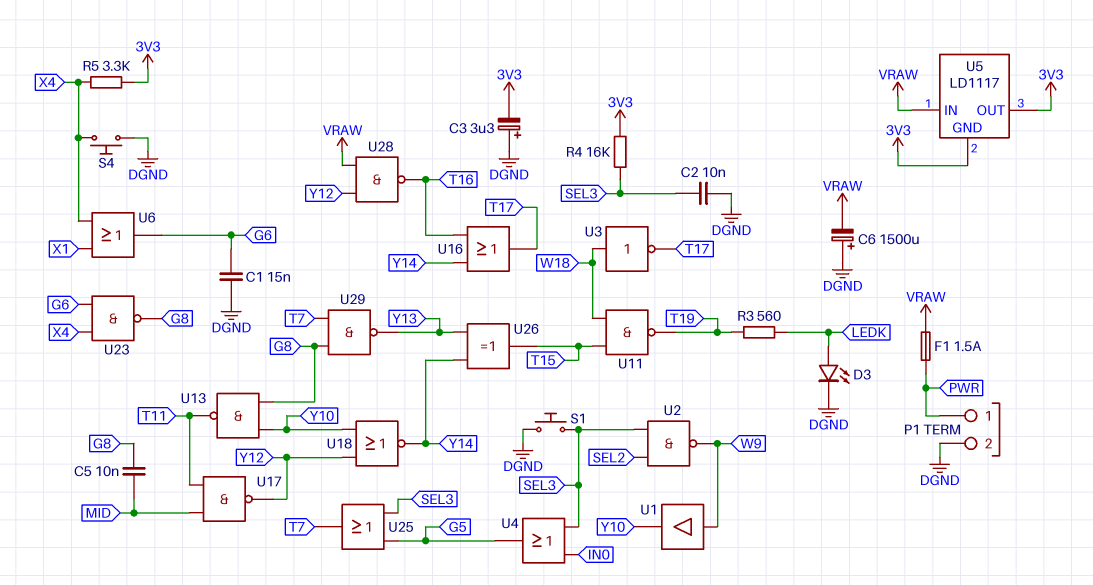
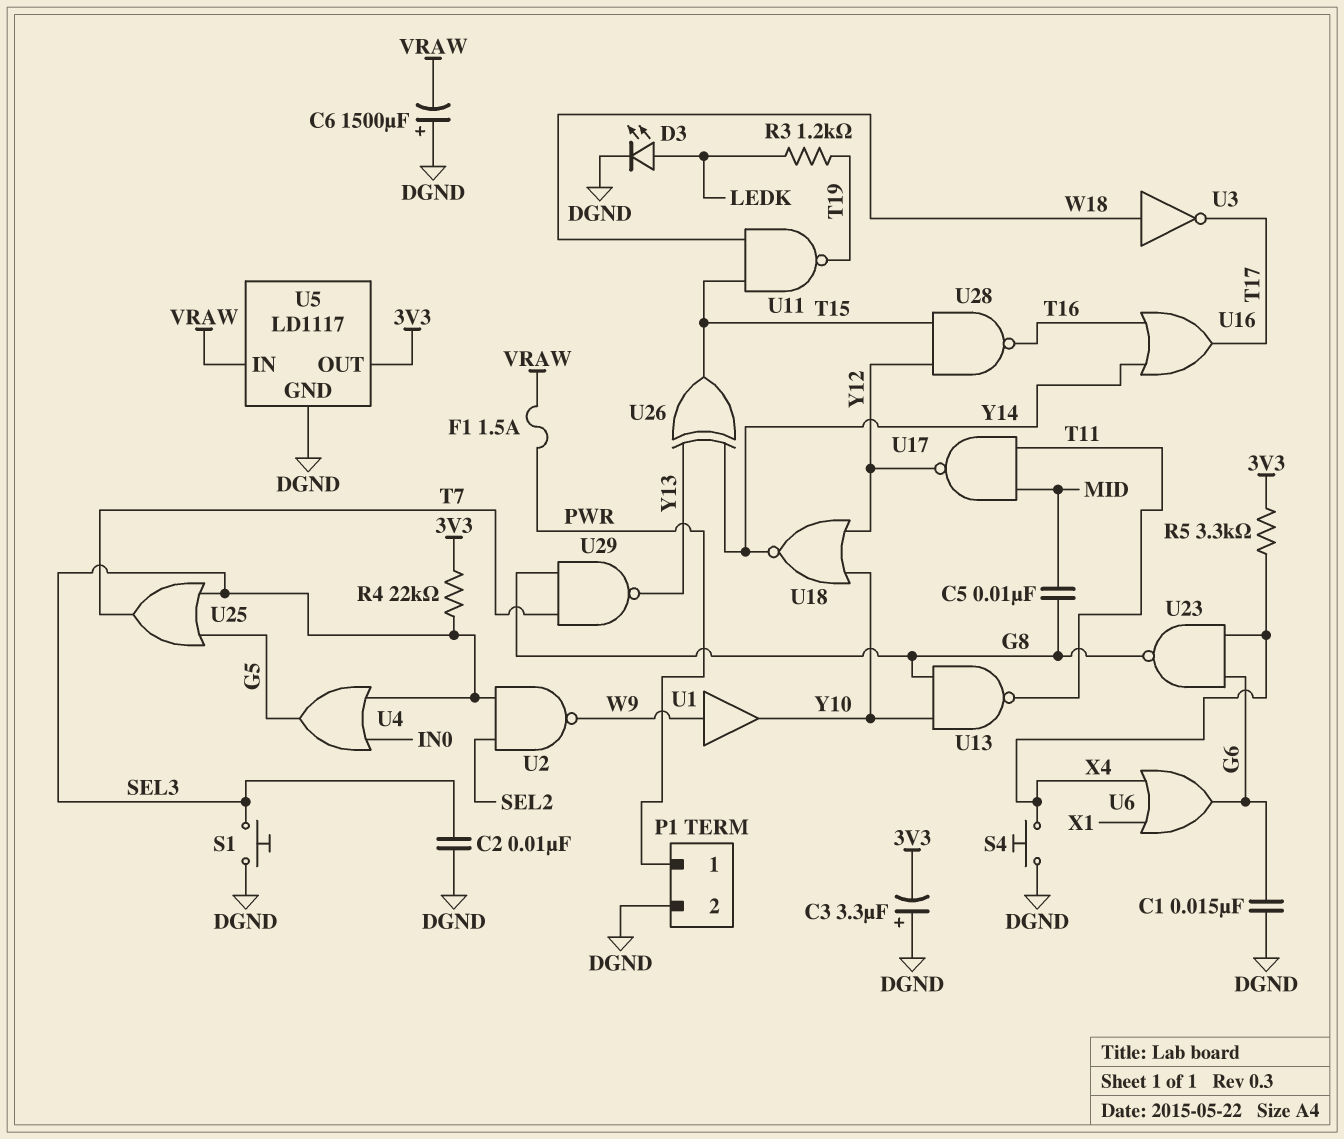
R3: 560 (LEDK, T19) -> 1.2k (LEDK, T19)
R4: 16k (3V3, SEL3) -> 22k (3V3, SEL3)
U5 pin GND: 3V3 -> DGND
U28: NAND (in VRAW, in Y12, out T16) -> NAND (in T15, in Y12, out T16)

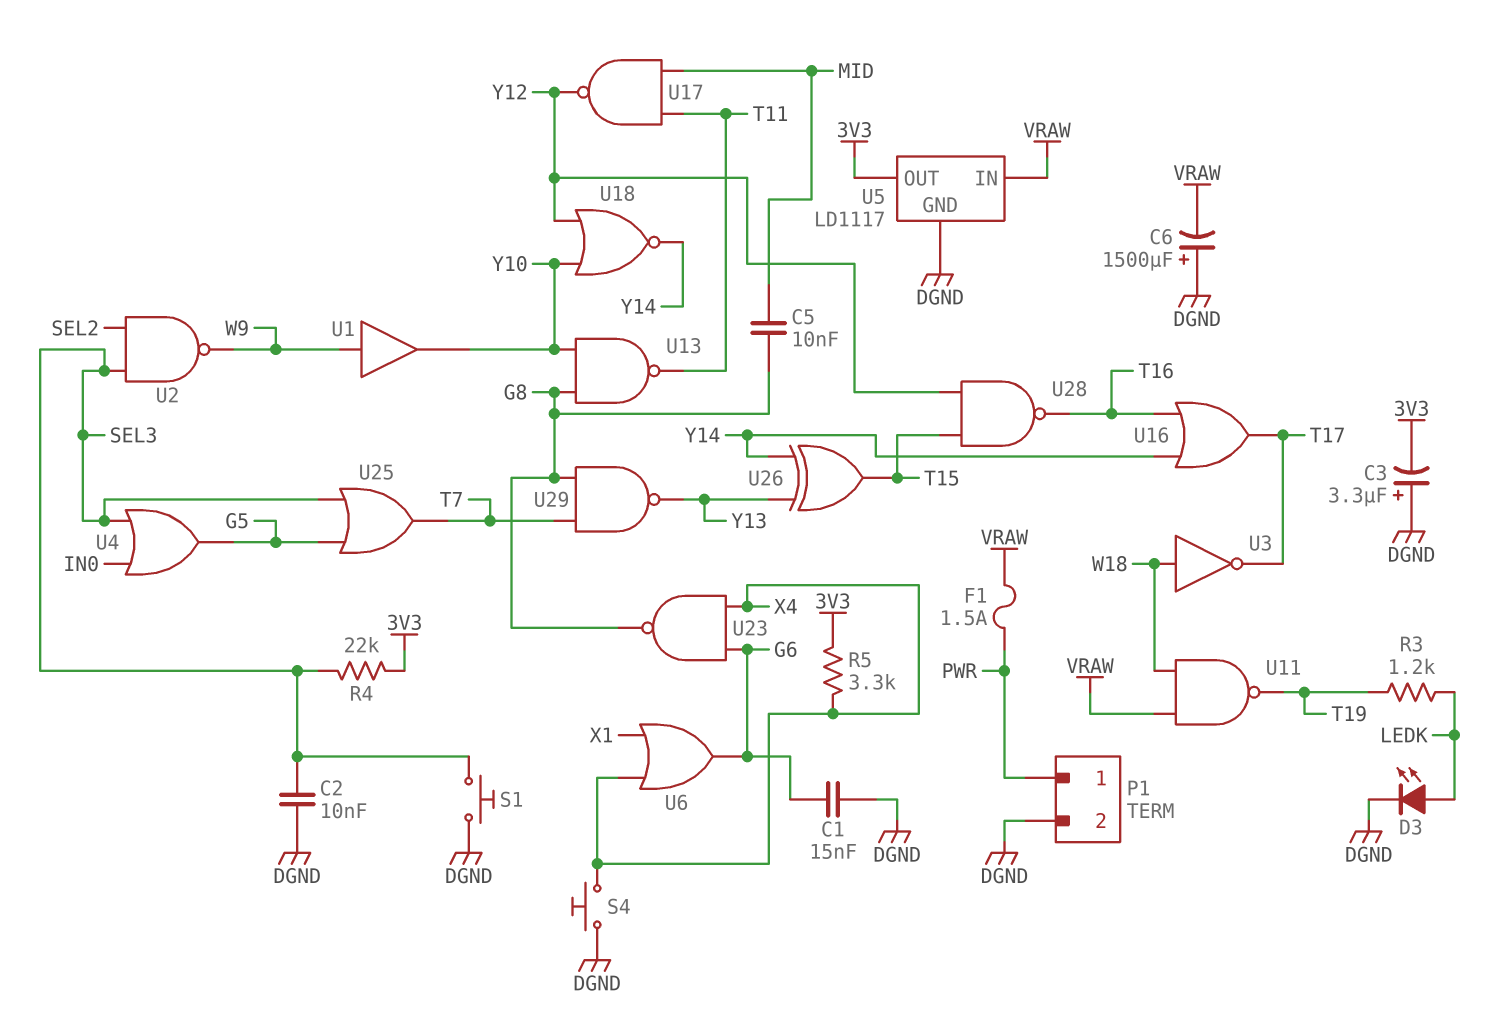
U11: NAND (in T15, in W18, out T19) -> NAND (in VRAW, in W18, out T19)

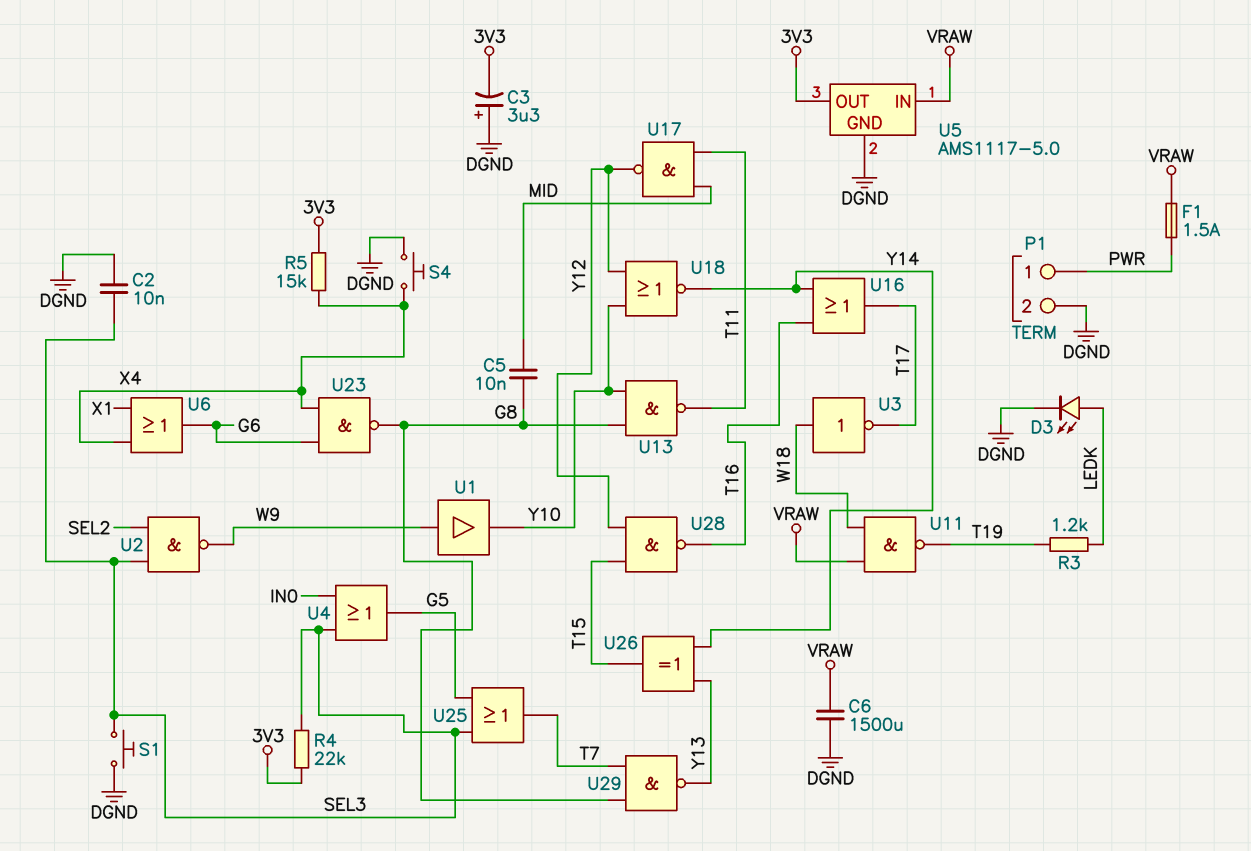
C1: 15nF (DGND, G6) -> none
C6: 1500uF (plus DGND, minus VRAW) -> 1500uF (DGND, VRAW)
R5: 3.3k (3V3, X4) -> 15k (3V3, X4)
U5: LD1117 -> AMS1117-5.0

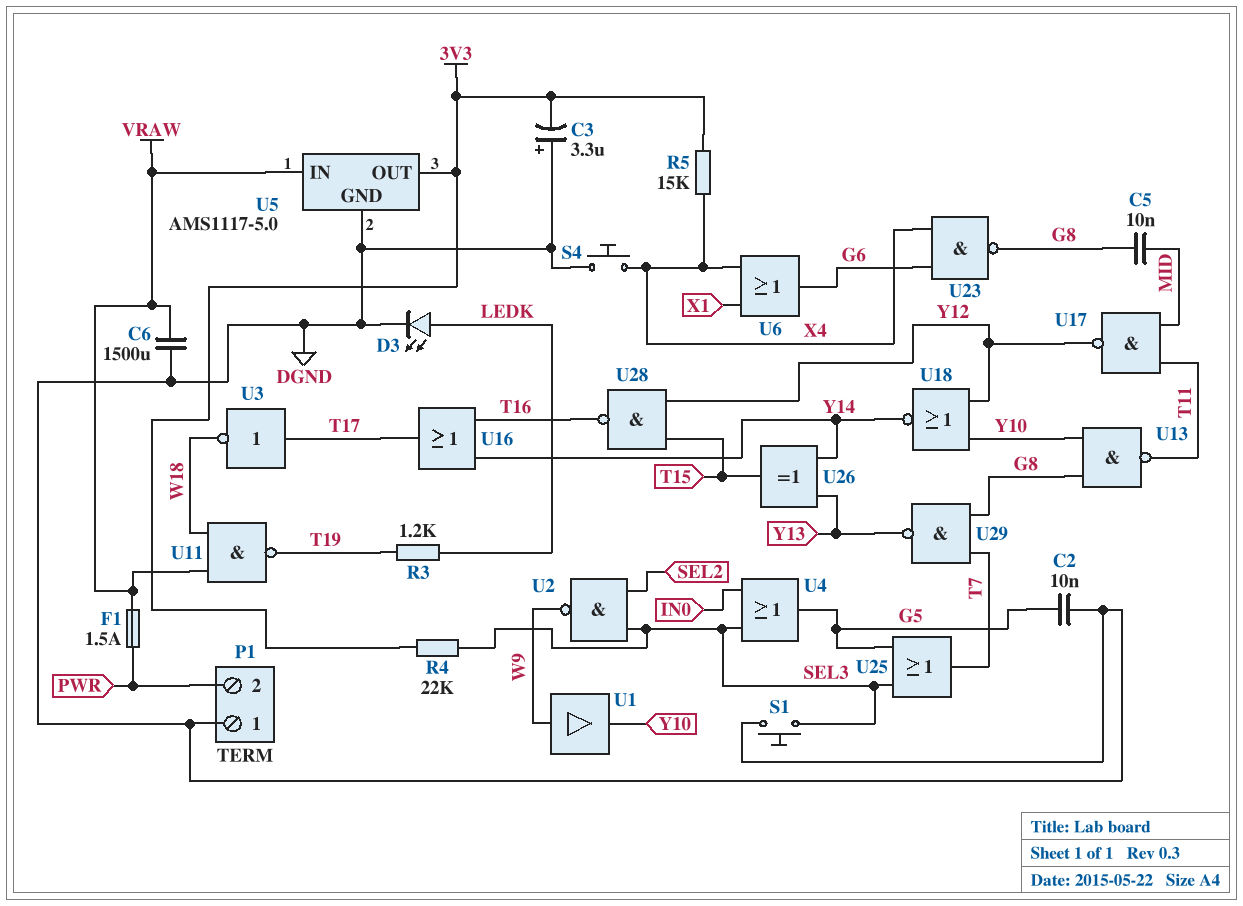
C2: 10nF (DGND, SEL3) -> 10nF (DGND, G5)
P1 pin 1: PWR -> DGND
P1 pin 2: DGND -> PWR
U3: NOT (in W18, out T17) -> NOT (in T17, out W18)

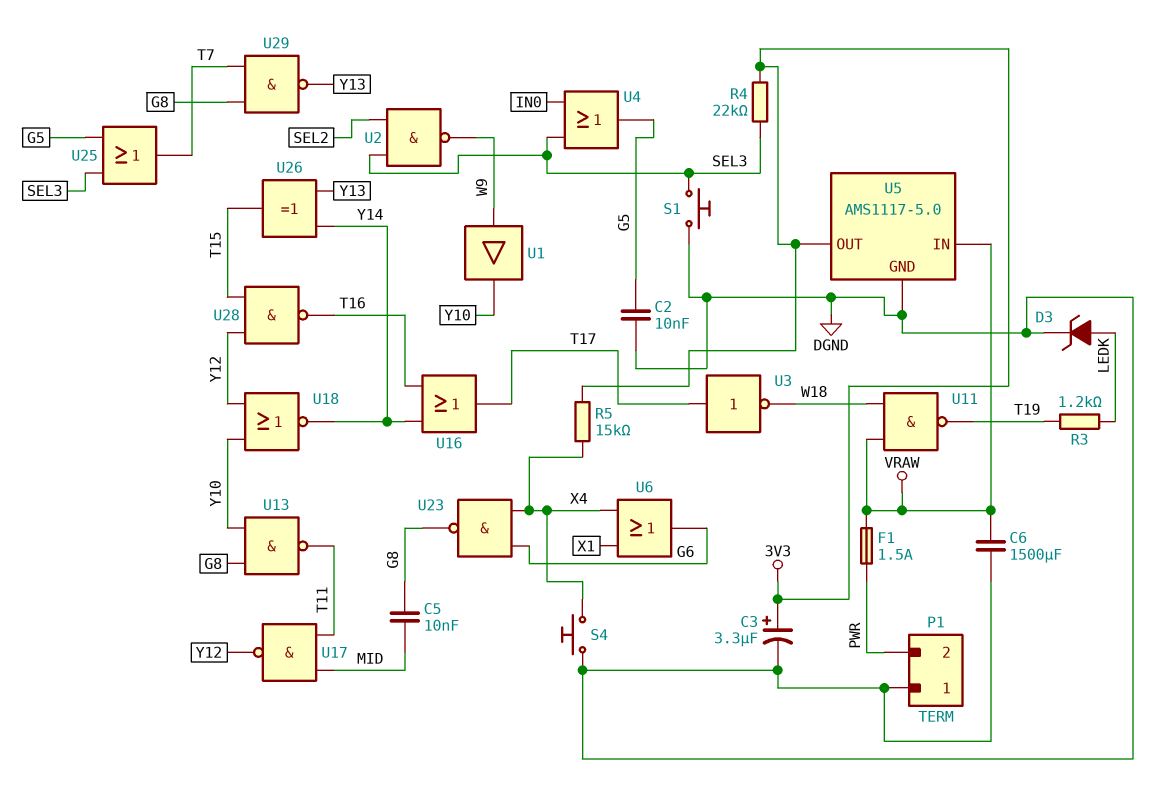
C3: 3.3uF (plus DGND, minus 3V3) -> 3.3uF (plus 3V3, minus DGND)
D3: LED (A LEDK, K DGND) -> zener (A LEDK, K DGND)

